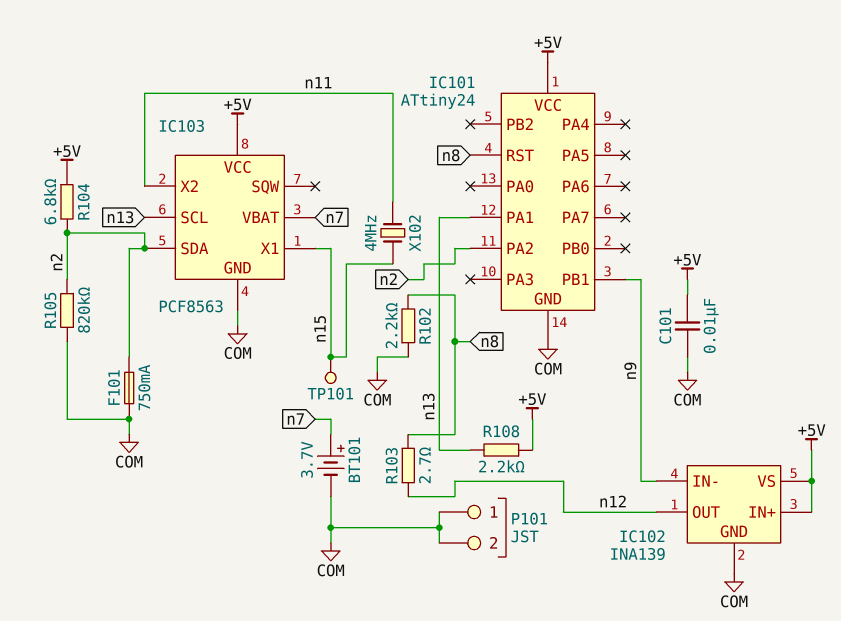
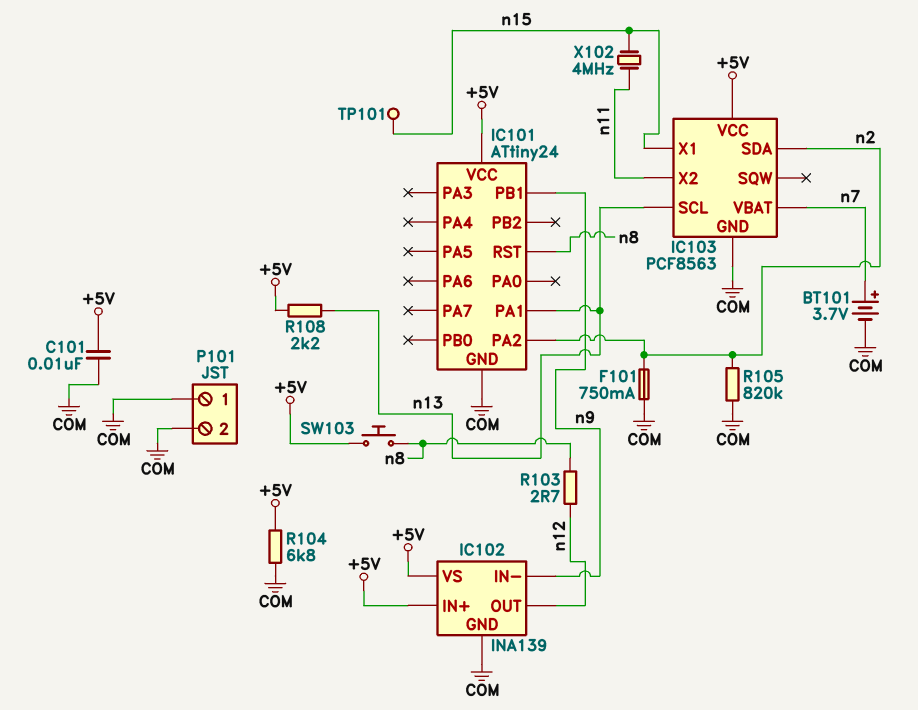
R102: 2.2k (COM, n8) -> none
R104: 6.8k (+5V, n2) -> 6.8k (+5V, COM)
SW103: none -> button (+5V, n8)

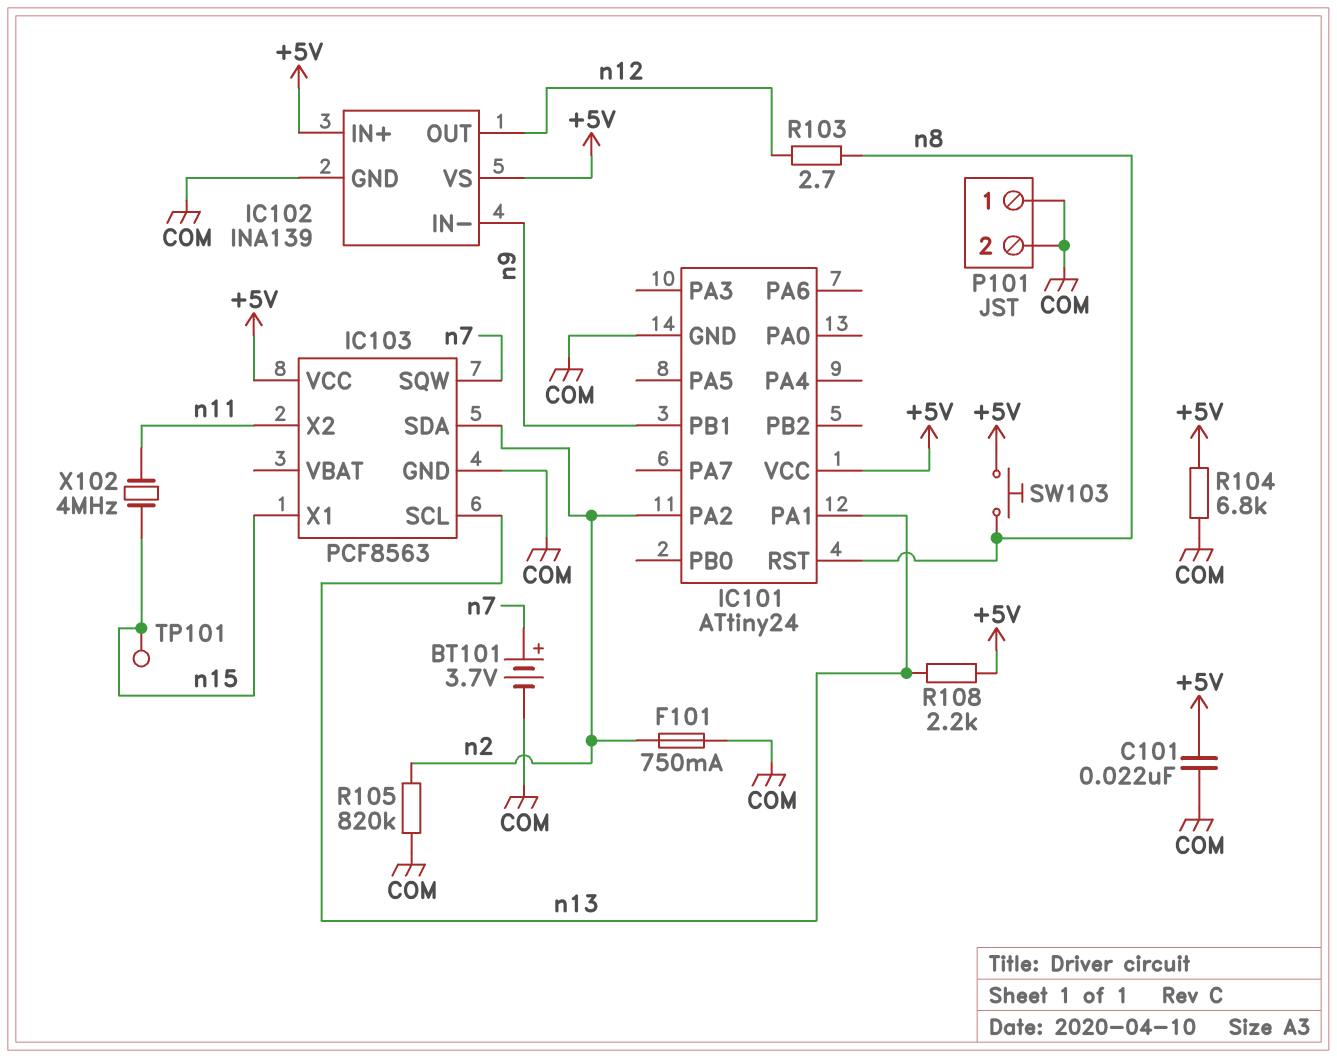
C101: 10nF (+5V, COM) -> 22nF (+5V, COM)
IC103 pin SQW: none -> n7
IC103 pin VBAT: n7 -> none

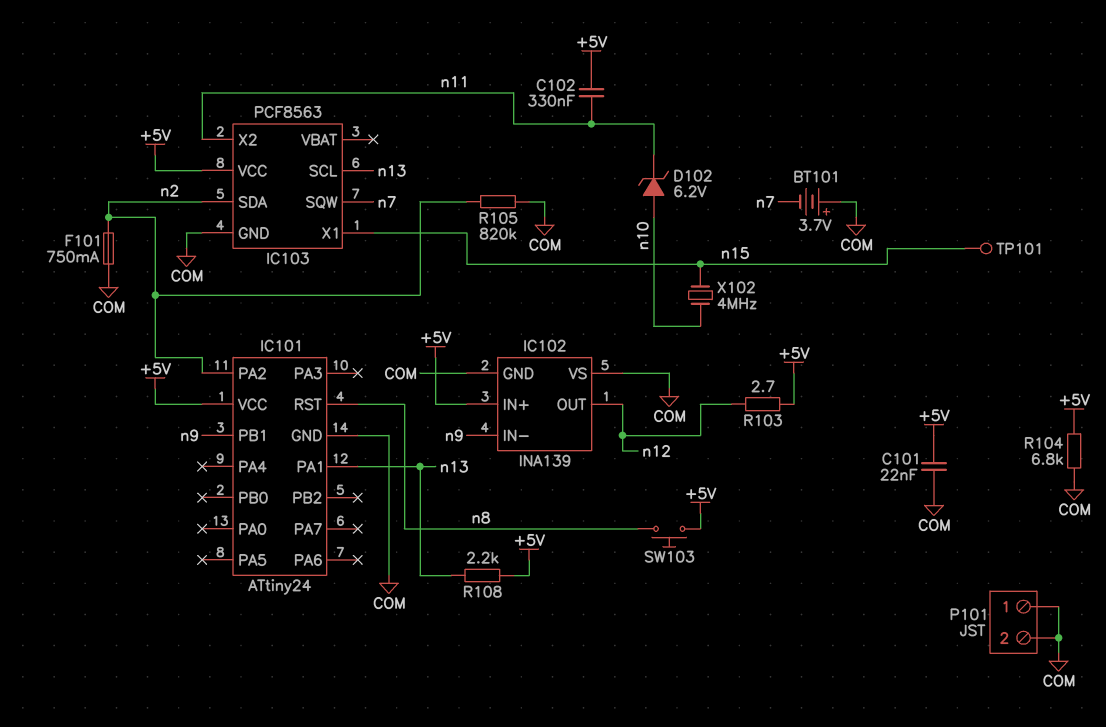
BT101: 3.7V (plus n7, minus COM) -> 3.7V (plus COM, minus n7)
C102: none -> 330nF (+5V, n11)
D102: none -> zener 6.2V (A n10, K n11)
IC102 pin VS: +5V -> COM
R103: 2.7 (n8, n12) -> 2.7 (+5V, n12)
X102: 4MHz (n11, n15) -> 4MHz (n10, n15)

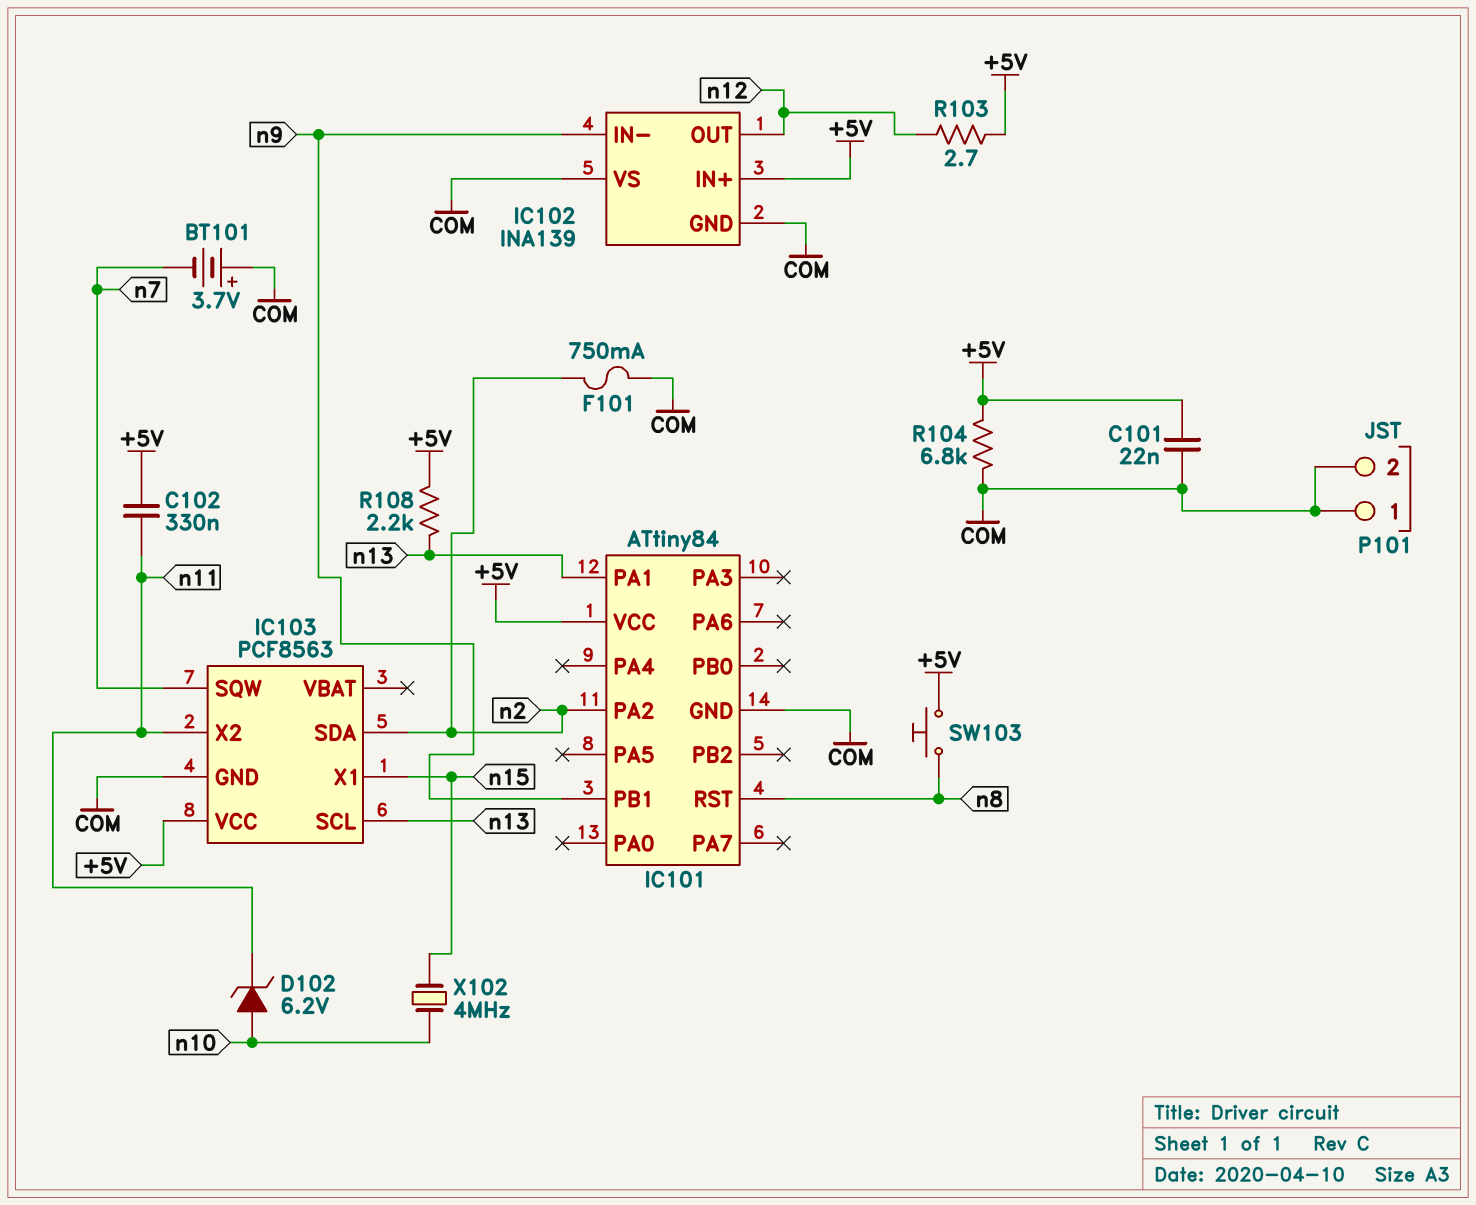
IC101: ATtiny24 -> ATtiny84
R105: 820k (COM, n2) -> none
TP101: test point (n15) -> none

